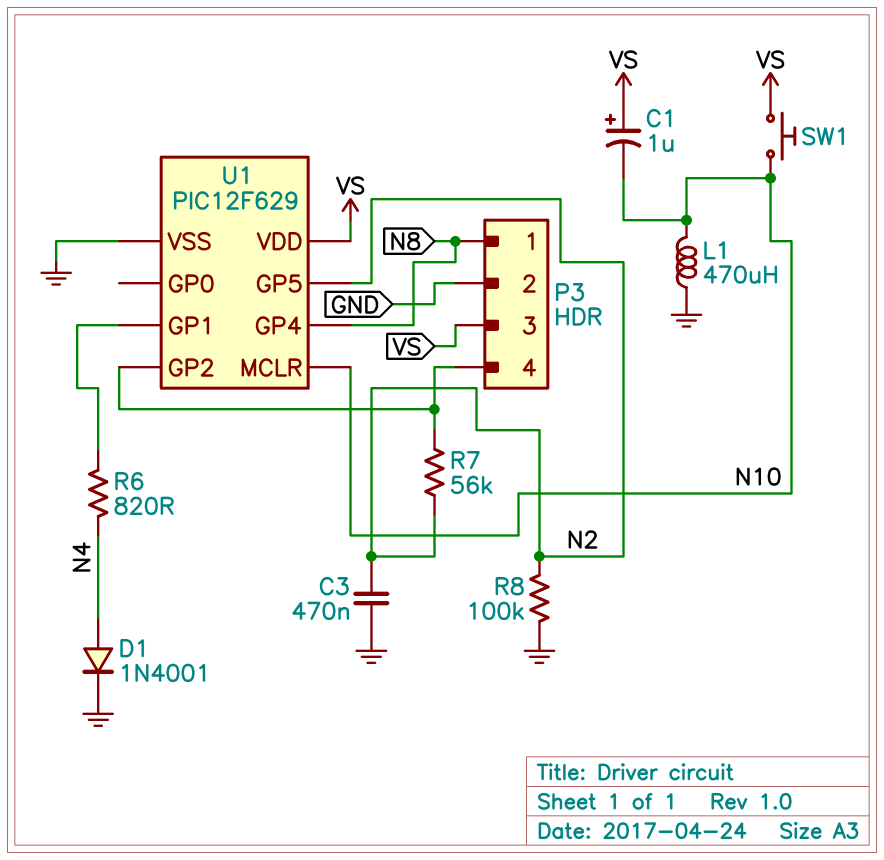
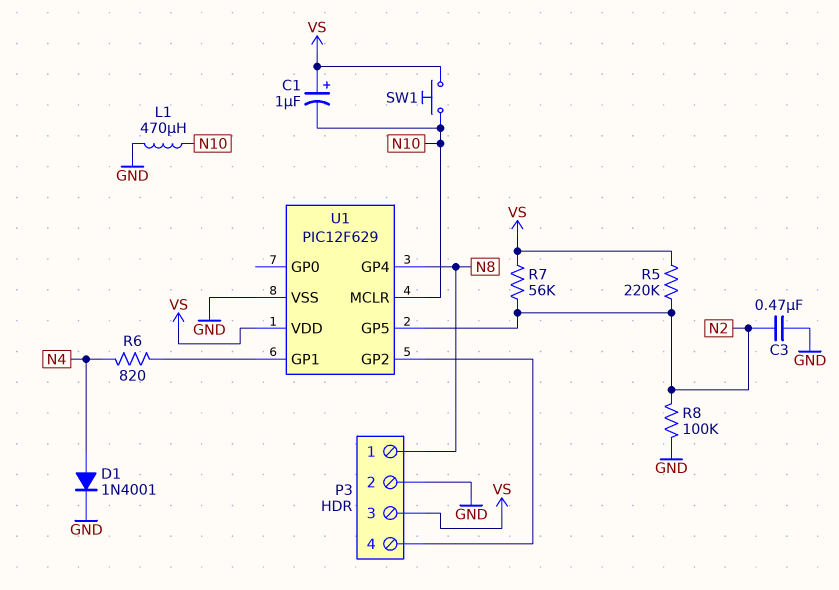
R5: none -> 220k (N2, VS)
R7: 56k (N2, P3/4) -> 56k (N2, VS)

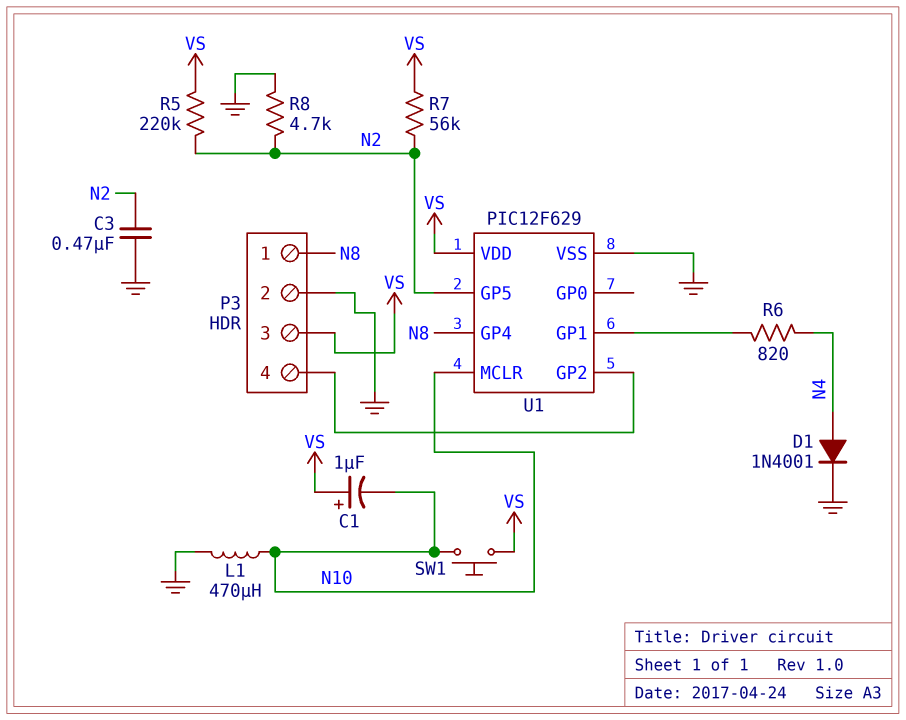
R8: 100k (GND, N2) -> 4.7k (GND, N2)

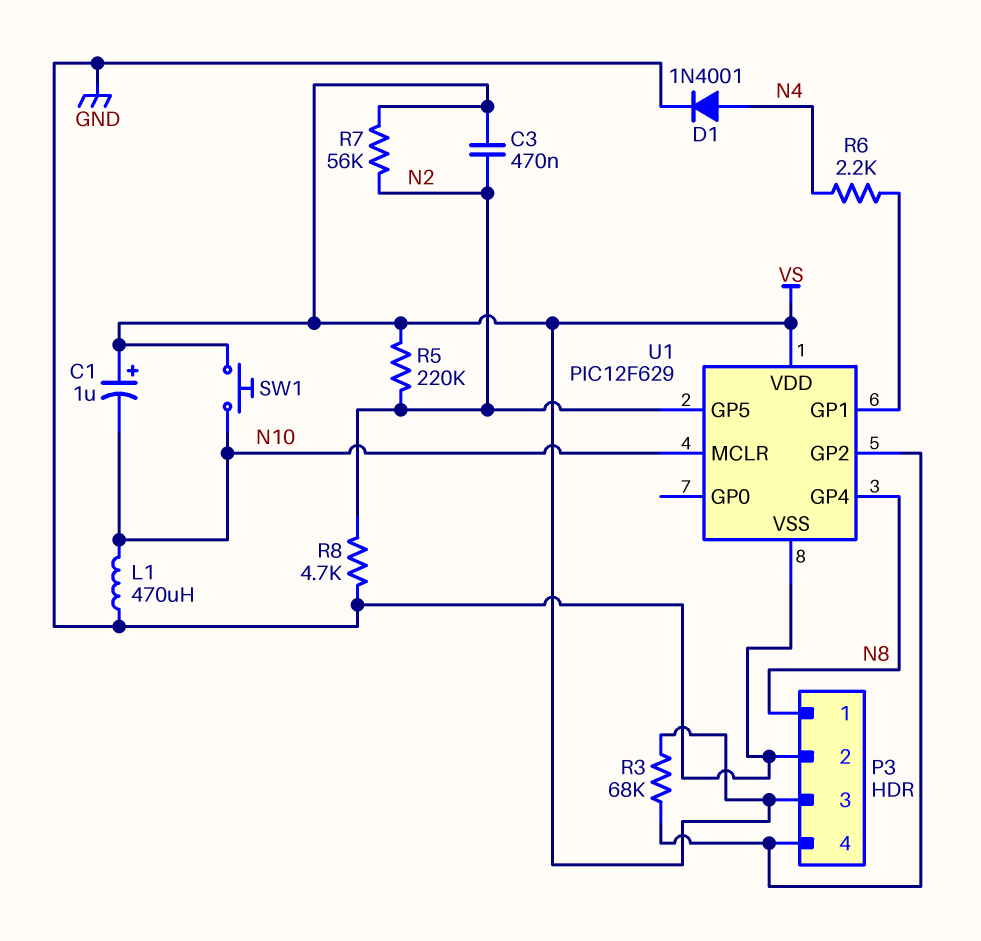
C3: 470nF (GND, N2) -> 470nF (N2, VS)
R3: none -> 68k (P3/4, VS)
R6: 820 (N4, U1/GP1) -> 2.2k (N4, U1/GP1)

